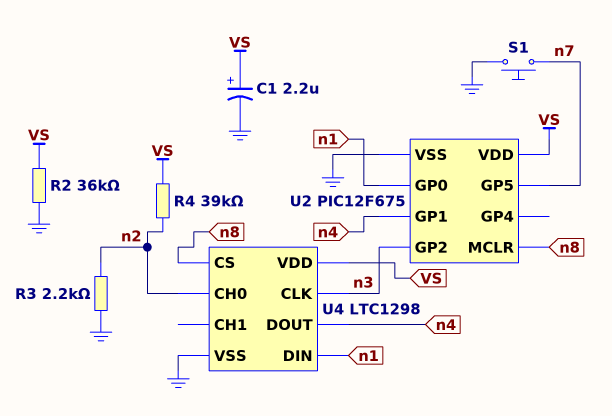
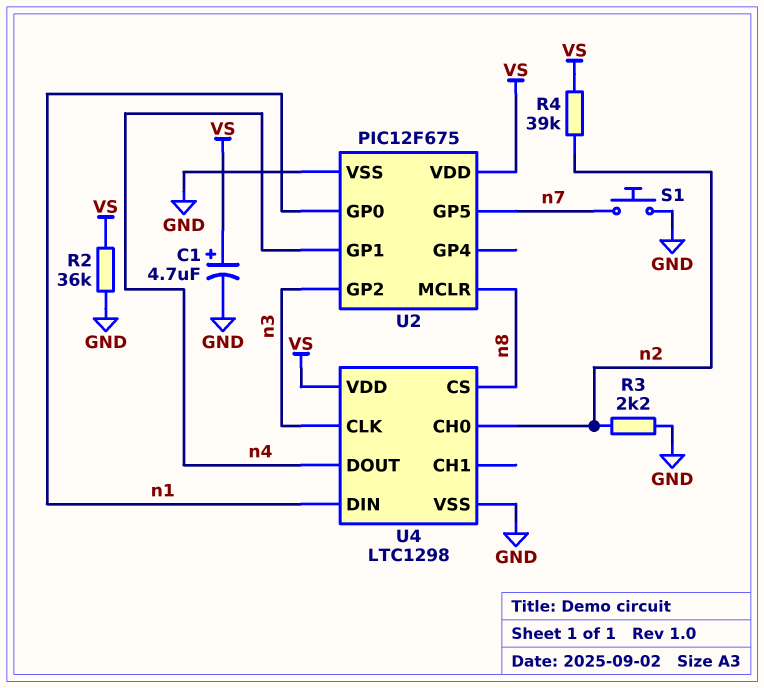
C1: 2.2uF (plus VS, minus GND) -> 4.7uF (plus VS, minus GND)

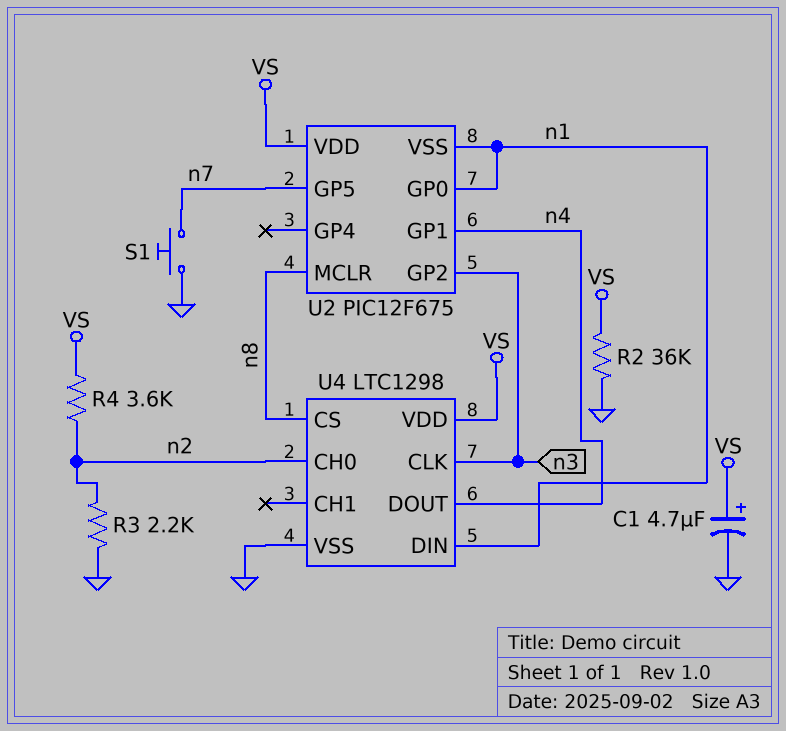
R4: 39k (VS, n2) -> 3.6k (VS, n2)
U2 pin VSS: GND -> n1

